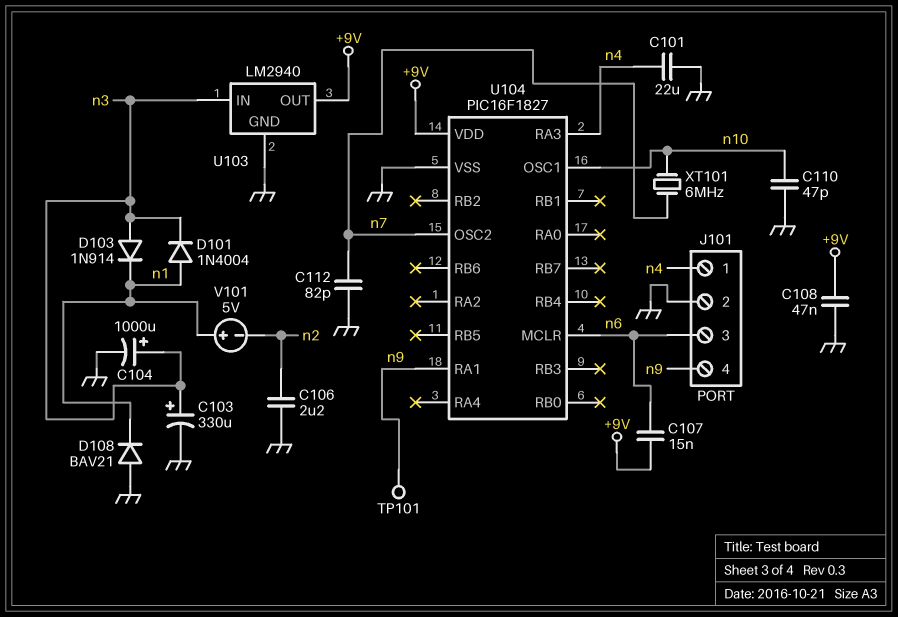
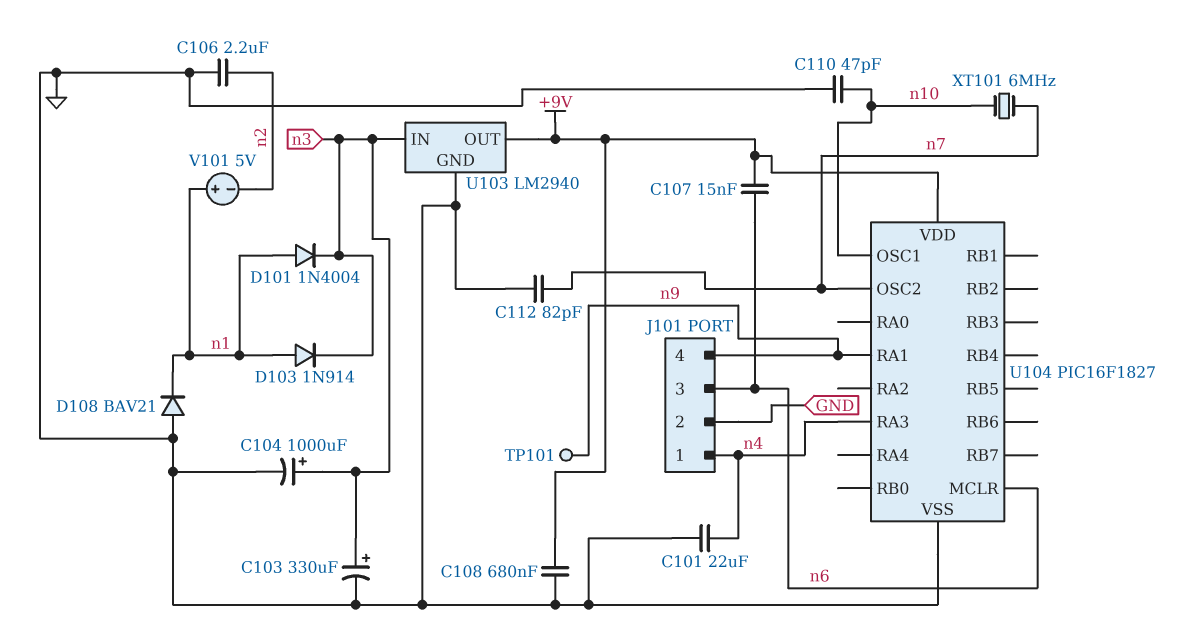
C108: 47nF (+9V, GND) -> 680nF (+9V, GND)
D103: diode 1N914 (A n3, K n1) -> diode 1N914 (A n1, K n3)

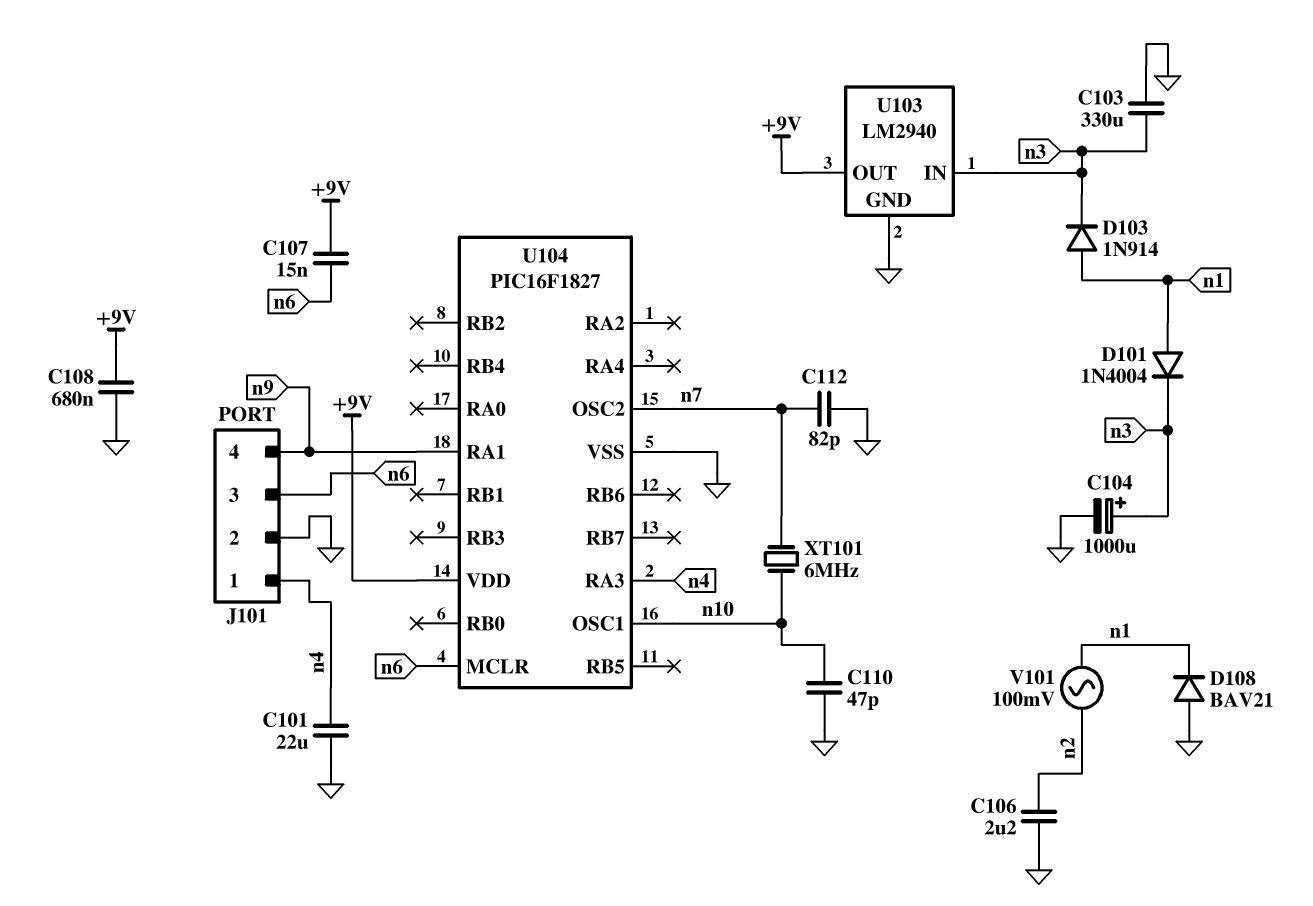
C103: 330uF (plus n3, minus GND) -> 330uF (GND, n3)
TP101: test point (n9) -> none
V101: 5V (plus n1, minus n2) -> AC 100mV (n1, n2)

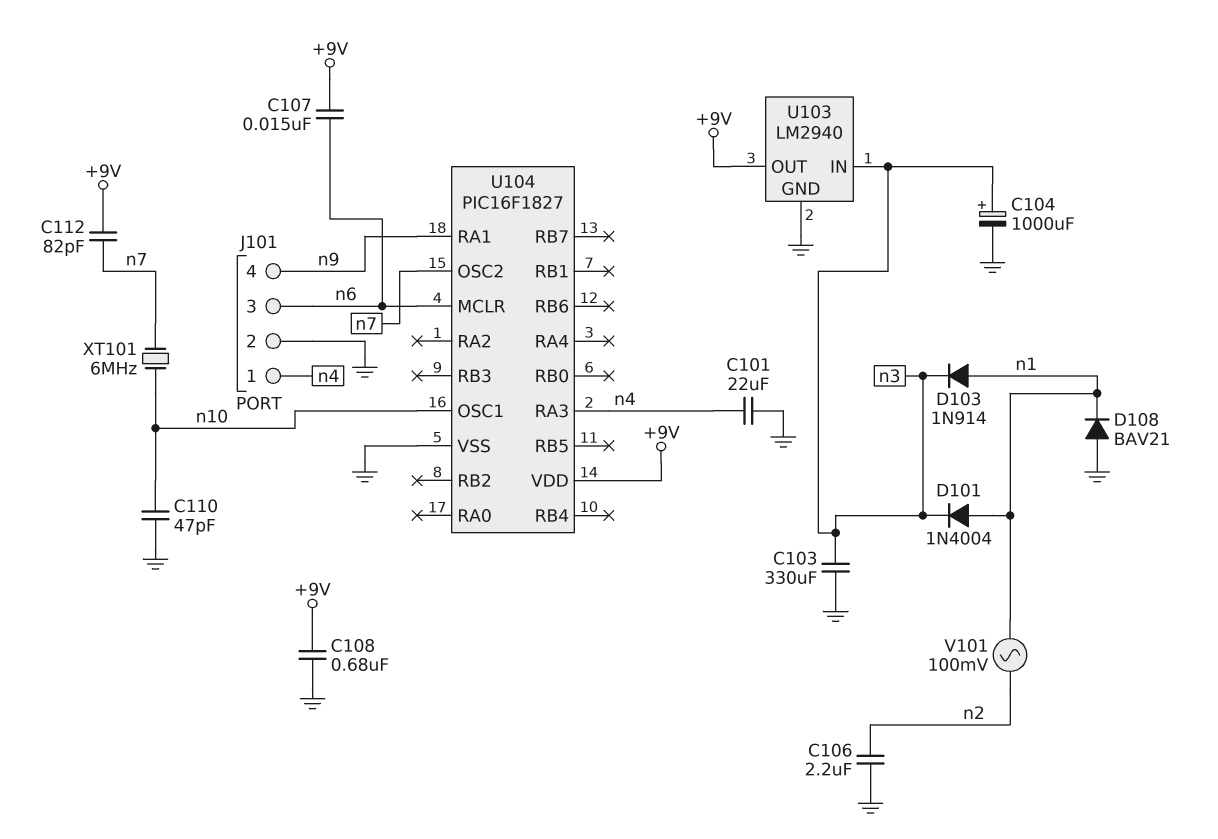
C112: 82pF (GND, n7) -> 82pF (+9V, n7)

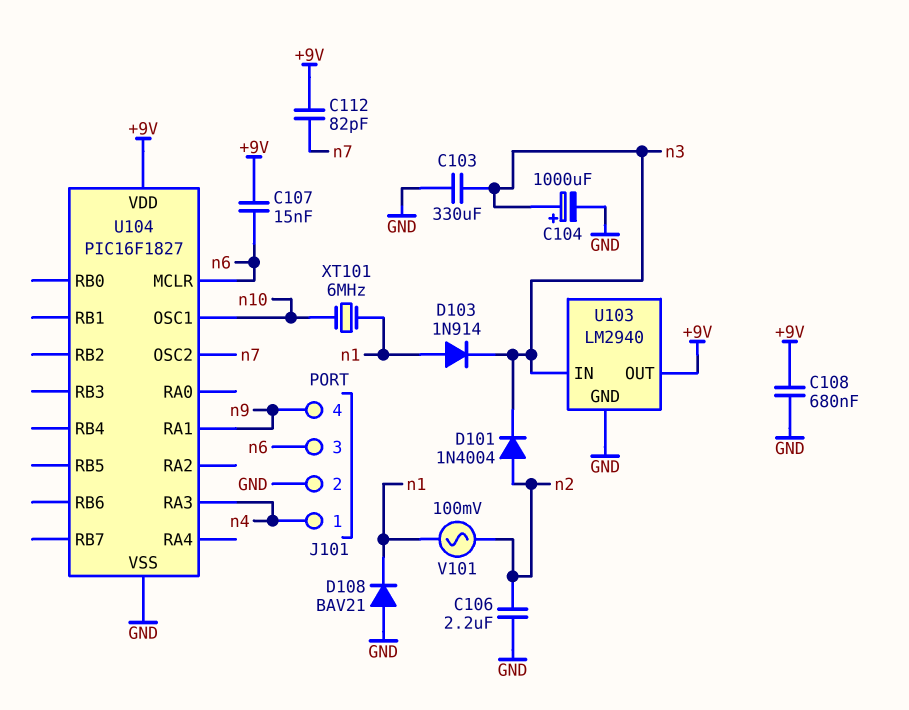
C101: 22uF (GND, n4) -> none
C110: 47pF (GND, n10) -> none
D101: diode 1N4004 (A n1, K n3) -> diode 1N4004 (A n2, K n3)
XT101: 6MHz (n7, n10) -> 6MHz (n1, n10)

